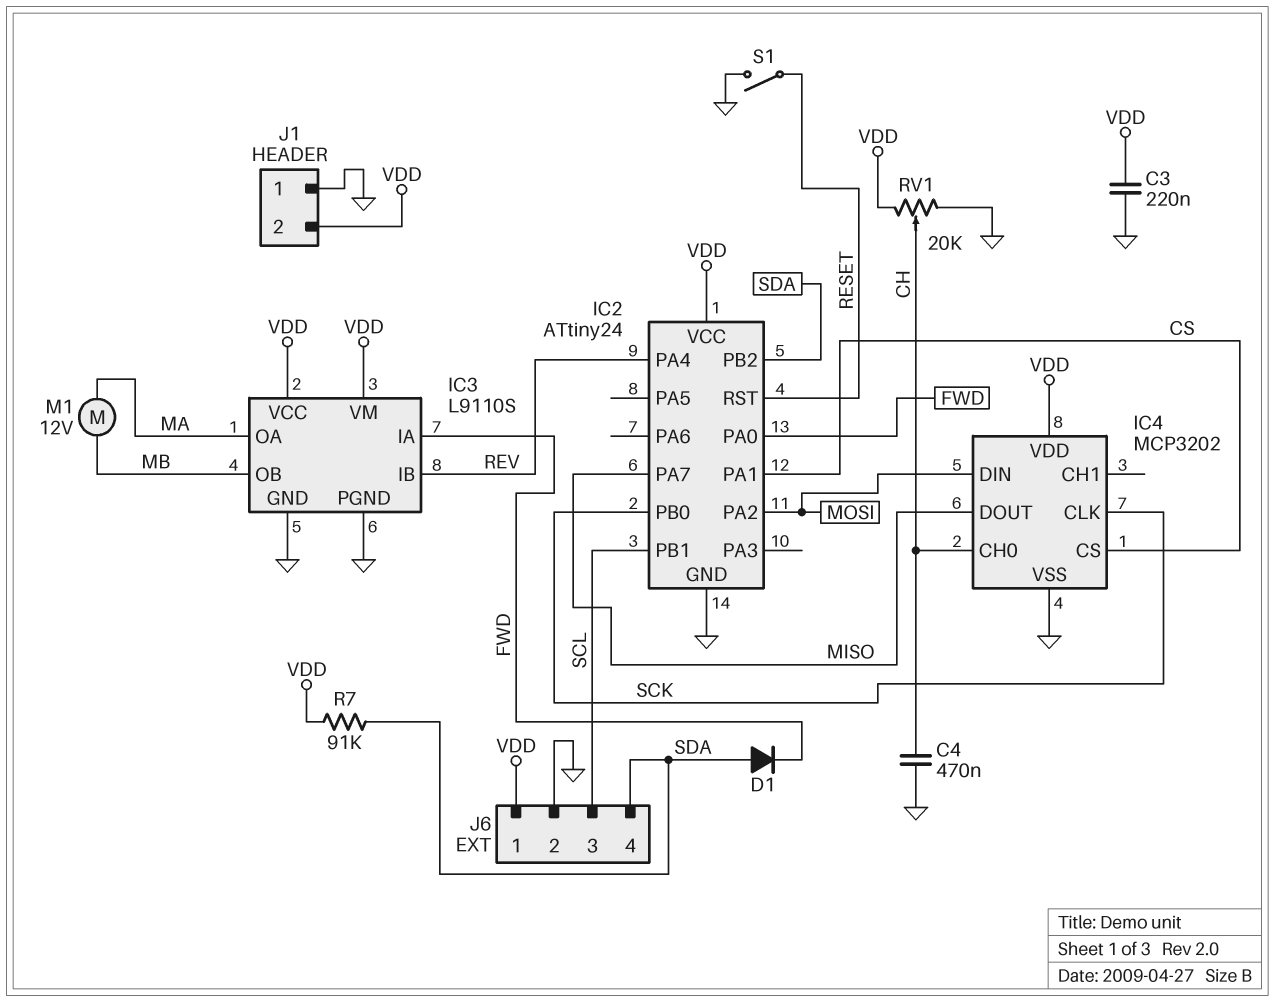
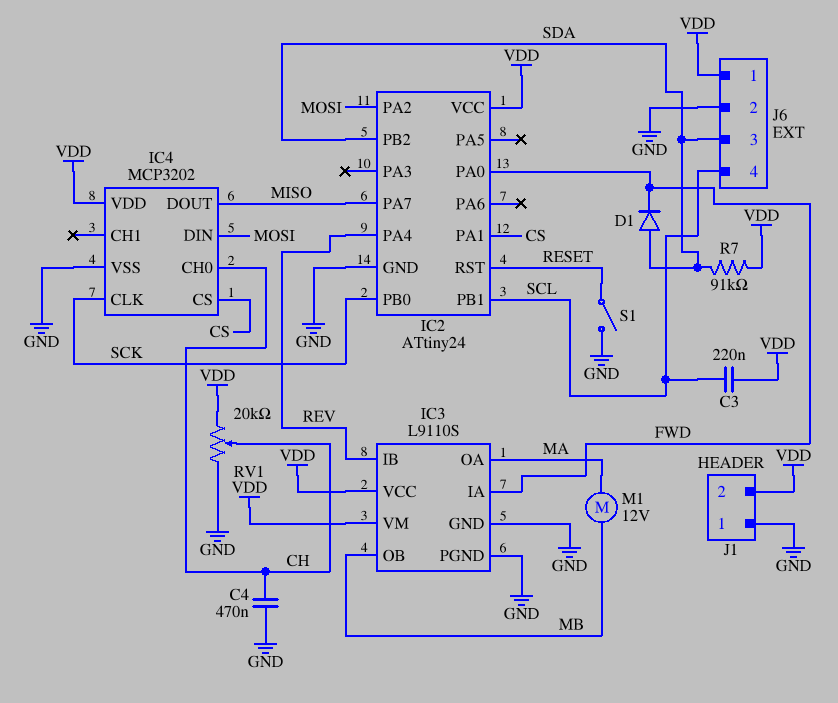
C3: 220nF (GND, VDD) -> 220nF (SCL, VDD)
J6 pin 3: SCL -> SDA
J6 pin 4: SDA -> SCL

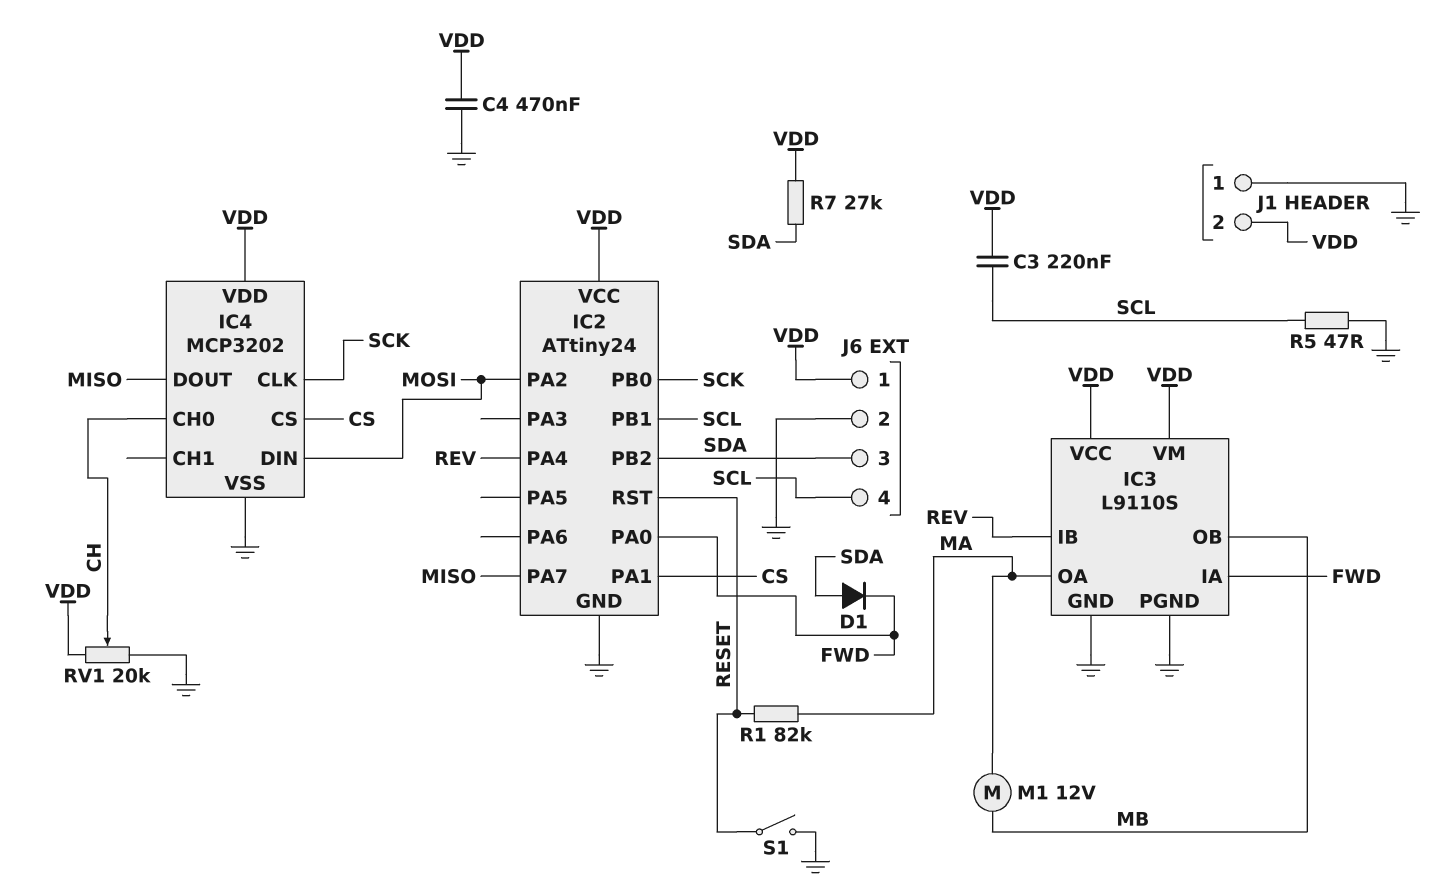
C4: 470nF (CH, GND) -> 470nF (GND, VDD)
R1: none -> 82k (MA, RESET)
R5: none -> 47 (GND, SCL)
R7: 91k (SDA, VDD) -> 27k (SDA, VDD)

